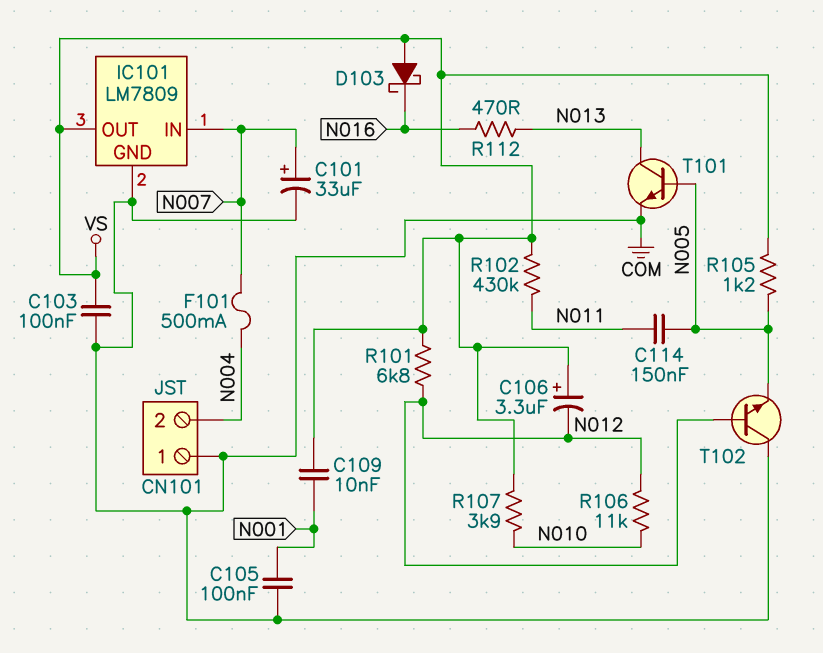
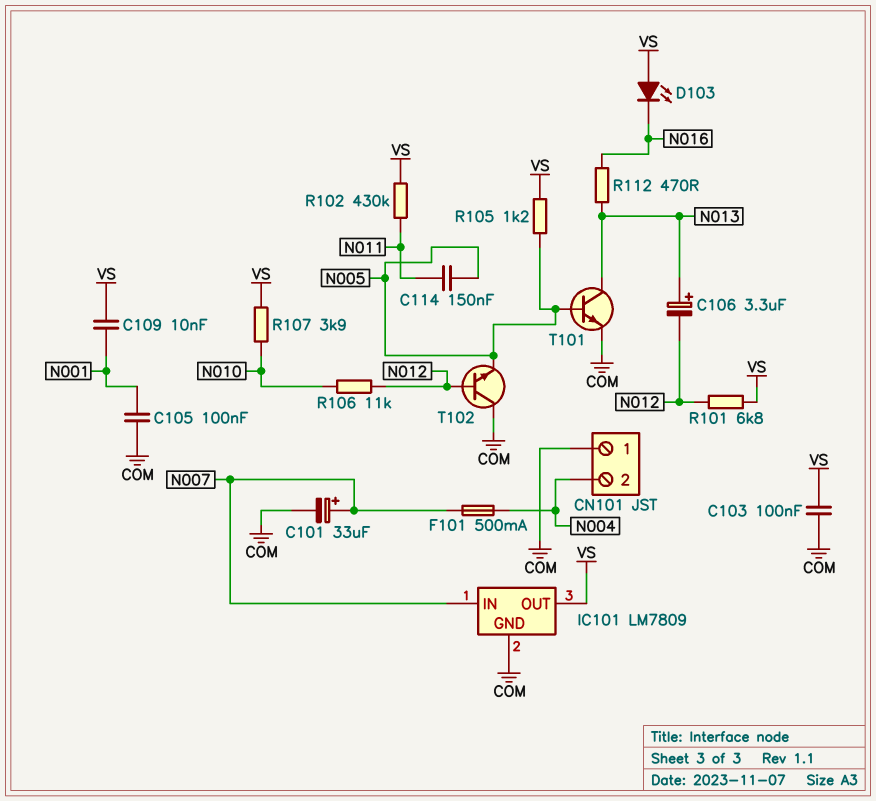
C106: 3.3uF (plus VS, minus N012) -> 3.3uF (plus N013, minus N012)
D103: schottky (A VS, K N016) -> LED (A VS, K N016)

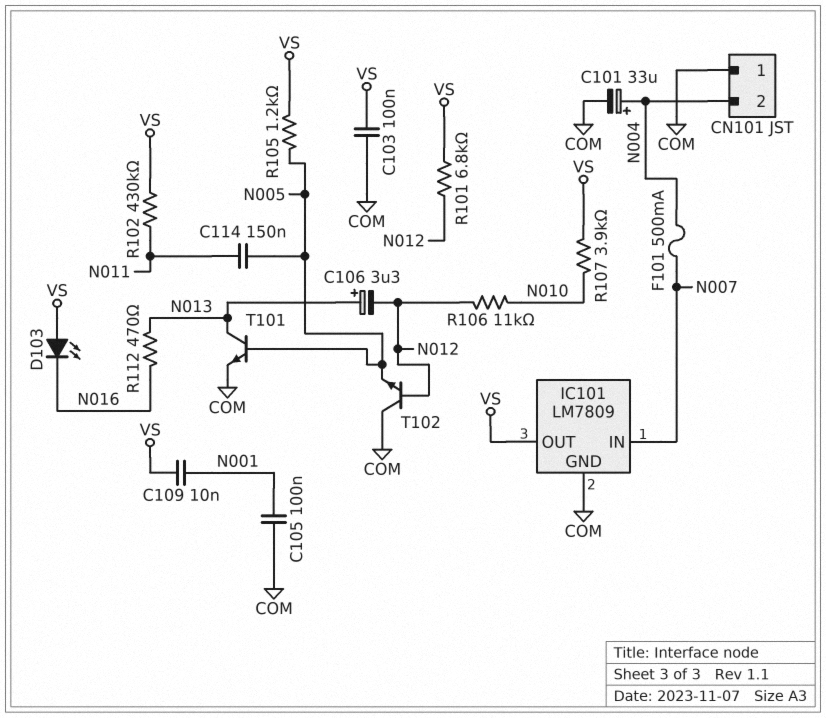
C101: 33uF (plus N007, minus COM) -> 33uF (plus N004, minus COM)

